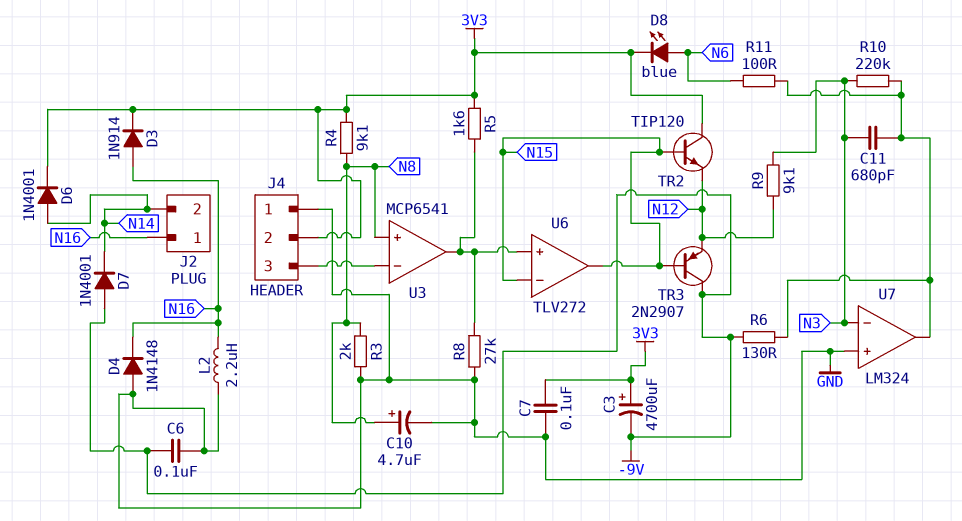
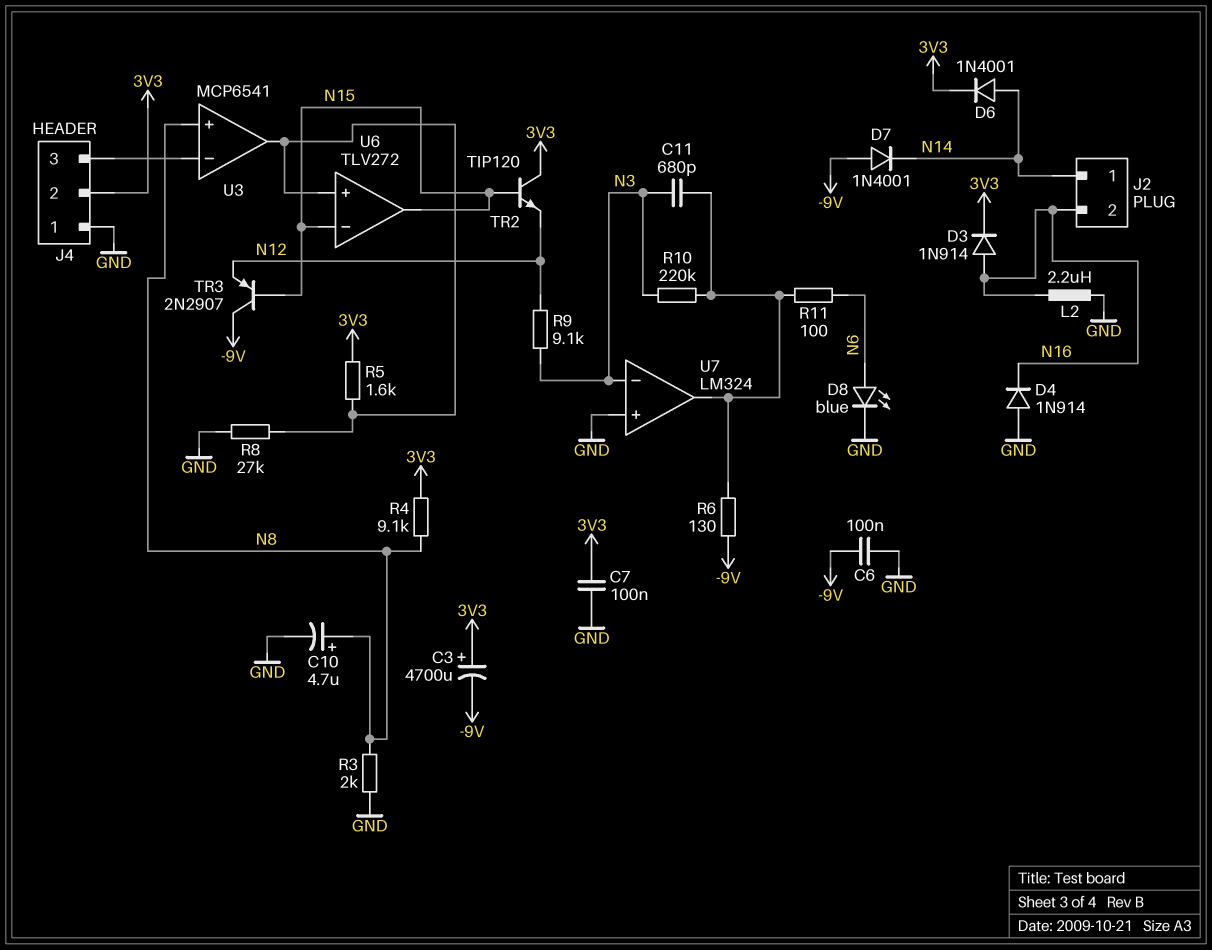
D4: diode 1N4148 (A GND, K N16) -> diode 1N914 (A GND, K N16)
D8: LED blue (A N6, K 3V3) -> LED blue (A N6, K GND)
J2 pin 1: N16 -> N14
J2 pin 2: N14 -> N16

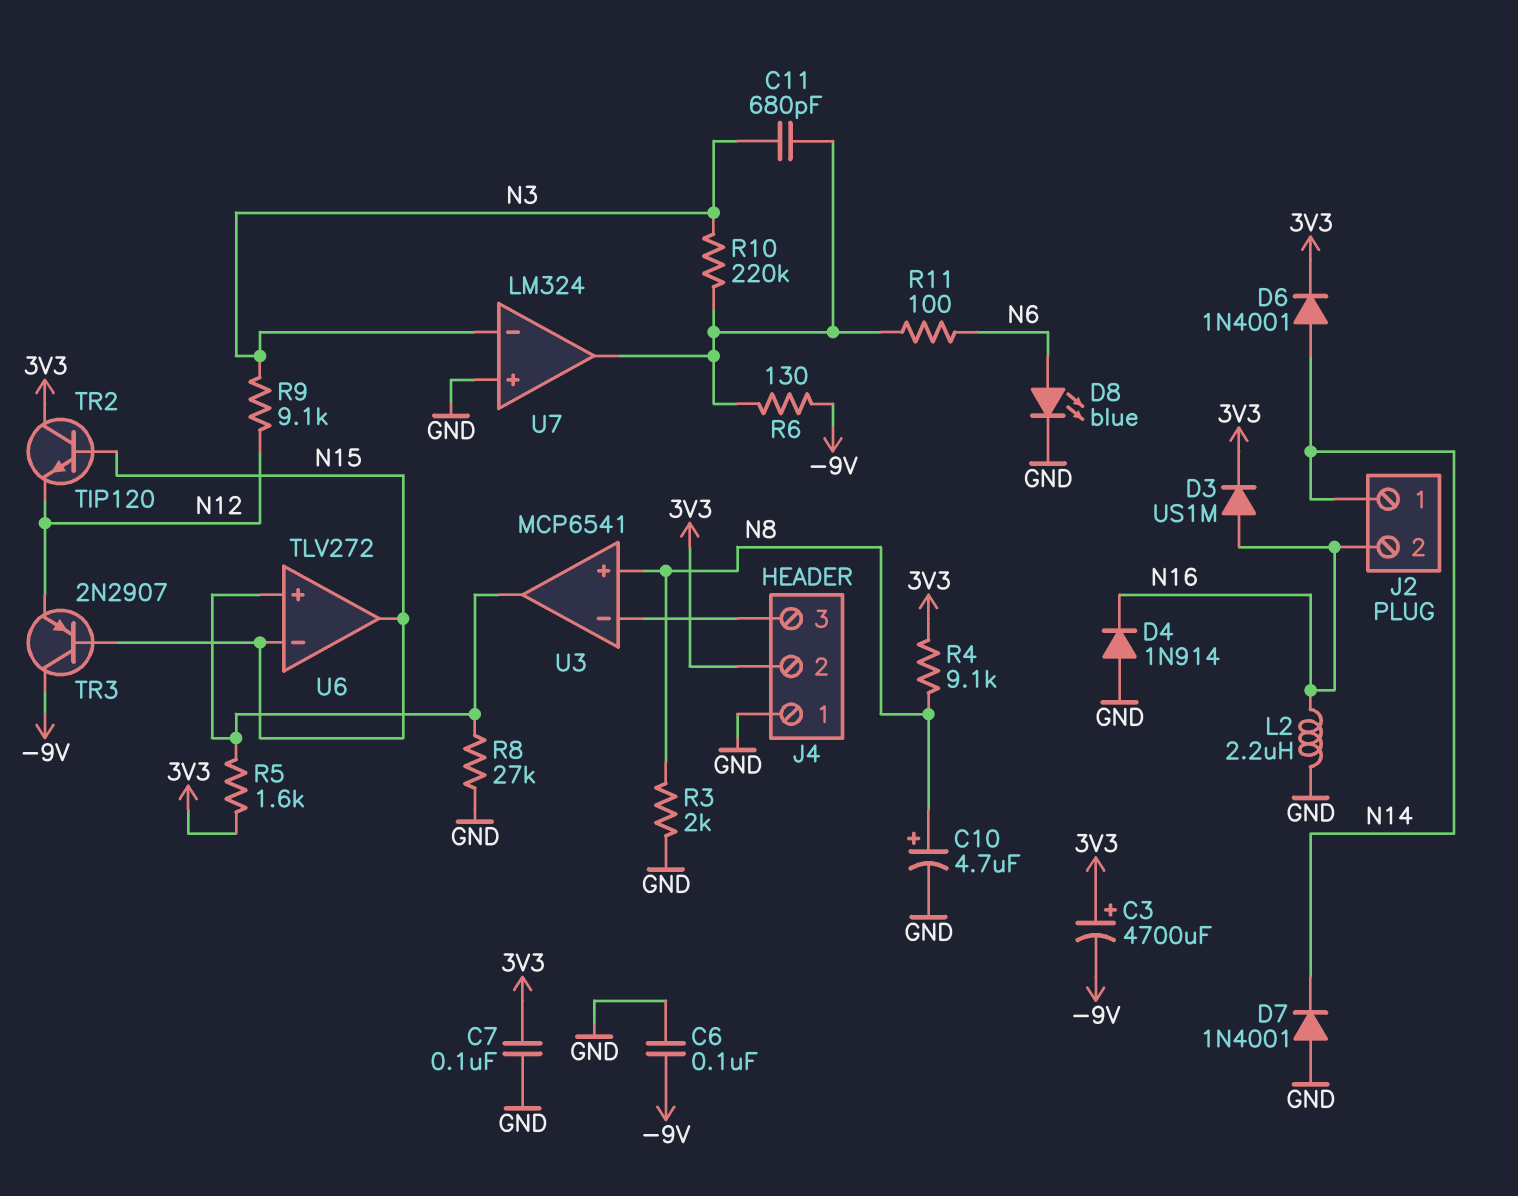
D3: diode 1N914 (A N16, K 3V3) -> diode US1M (A N16, K 3V3)
D7: diode 1N4001 (A -9V, K N14) -> diode 1N4001 (A GND, K N14)

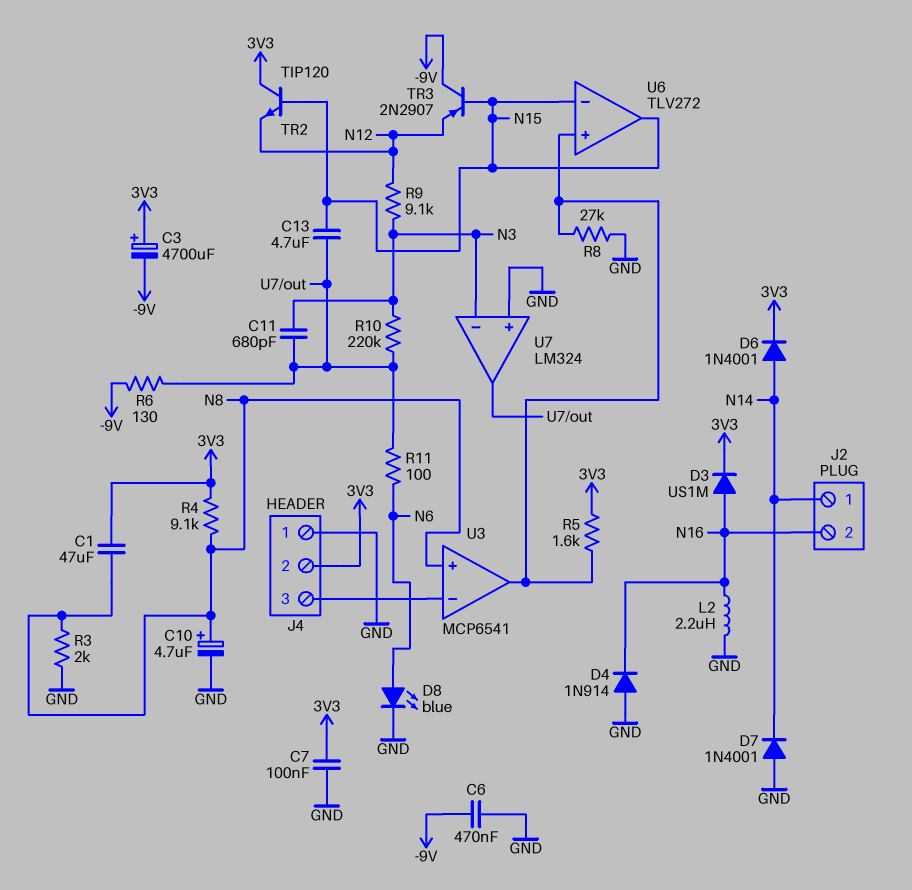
C1: none -> 47uF (3V3, N8)
C6: 100nF (-9V, GND) -> 470nF (-9V, GND)
C13: none -> 4.7uF (N15, U7/out)

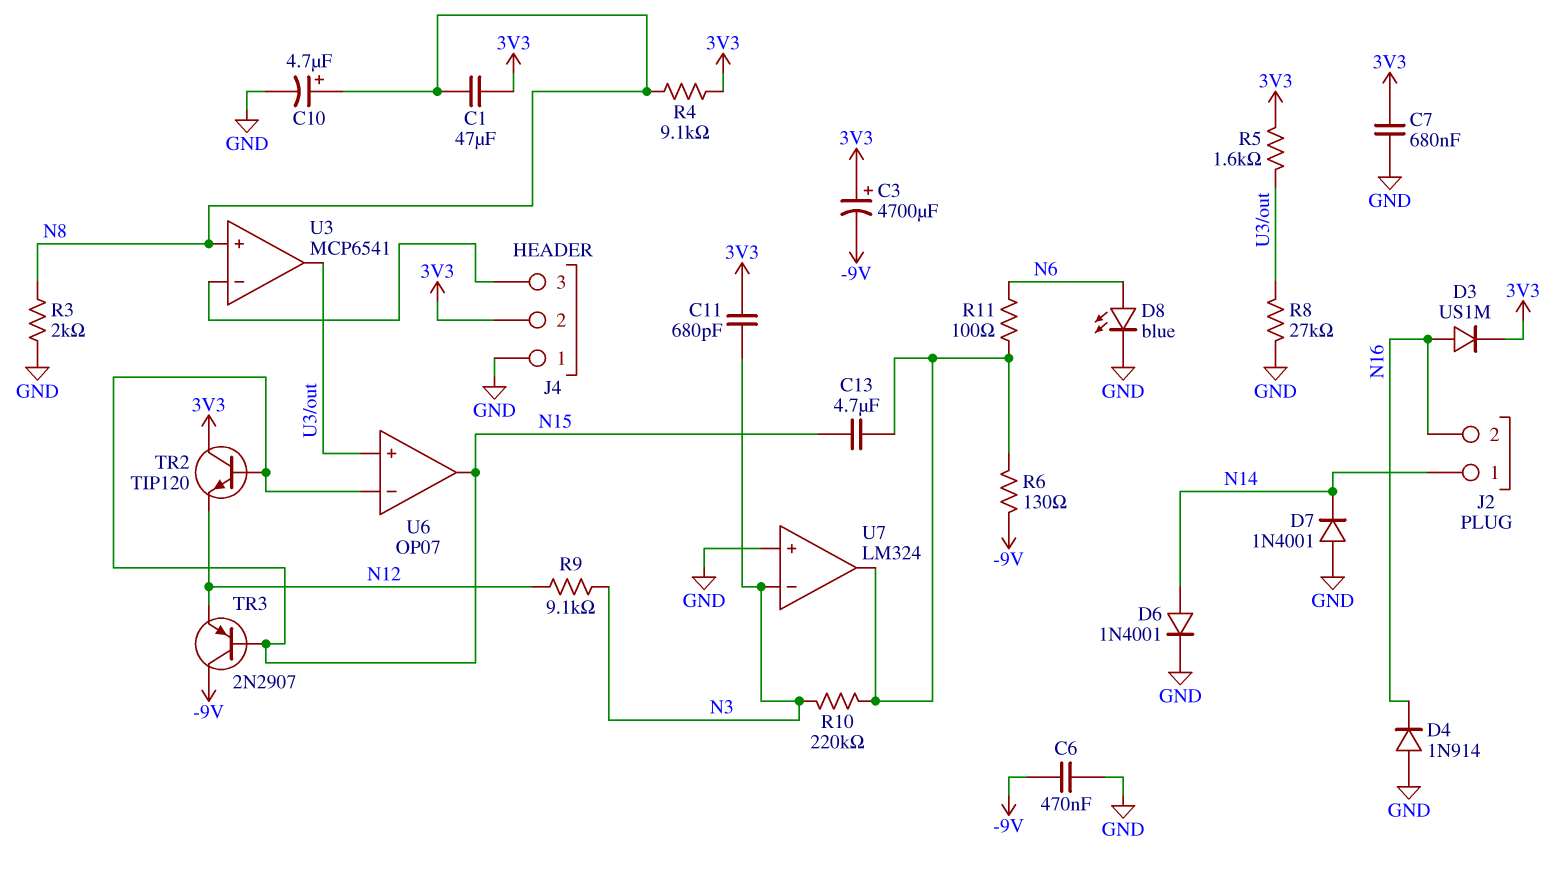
C7: 100nF (3V3, GND) -> 680nF (3V3, GND)
C11: 680pF (N3, U7/out) -> 680pF (3V3, N3)
D6: diode 1N4001 (A N14, K 3V3) -> diode 1N4001 (A N14, K GND)
L2: 2.2uH (GND, N16) -> none
U6: TLV272 -> OP07

